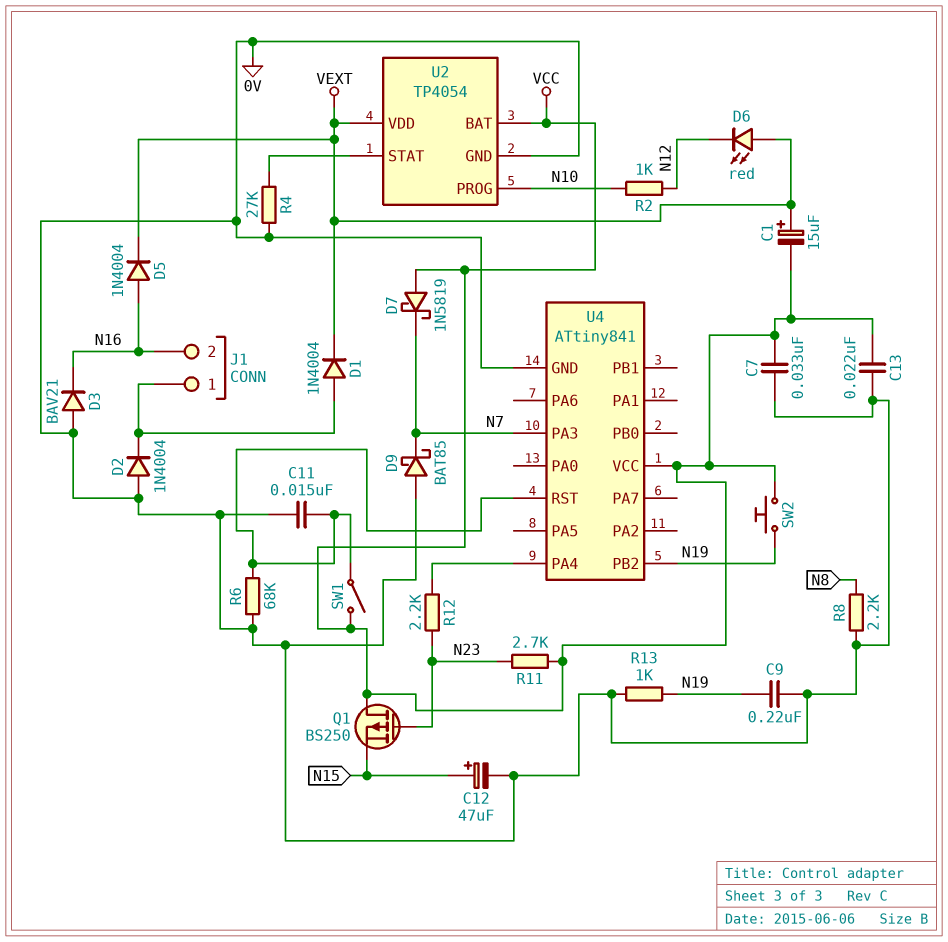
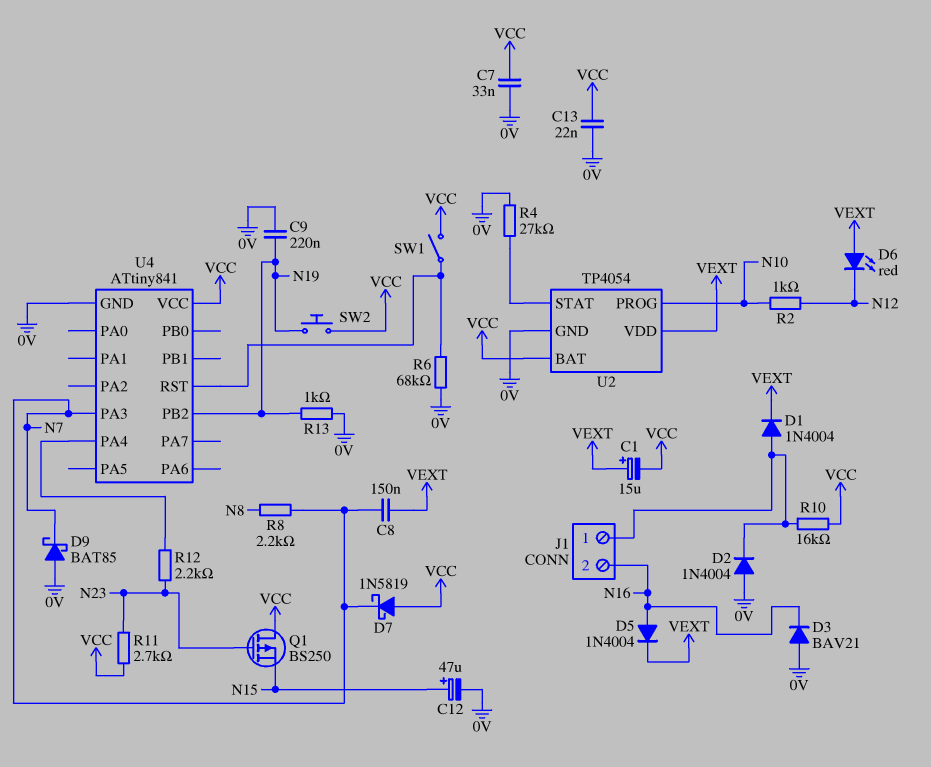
C8: none -> 150nF (N7, VEXT)
C11: 15nF (0V, U4/RST) -> none
R8: 2.2k (0V, N8) -> 2.2k (N7, N8)
R10: none -> 16k (J1/1, VCC)

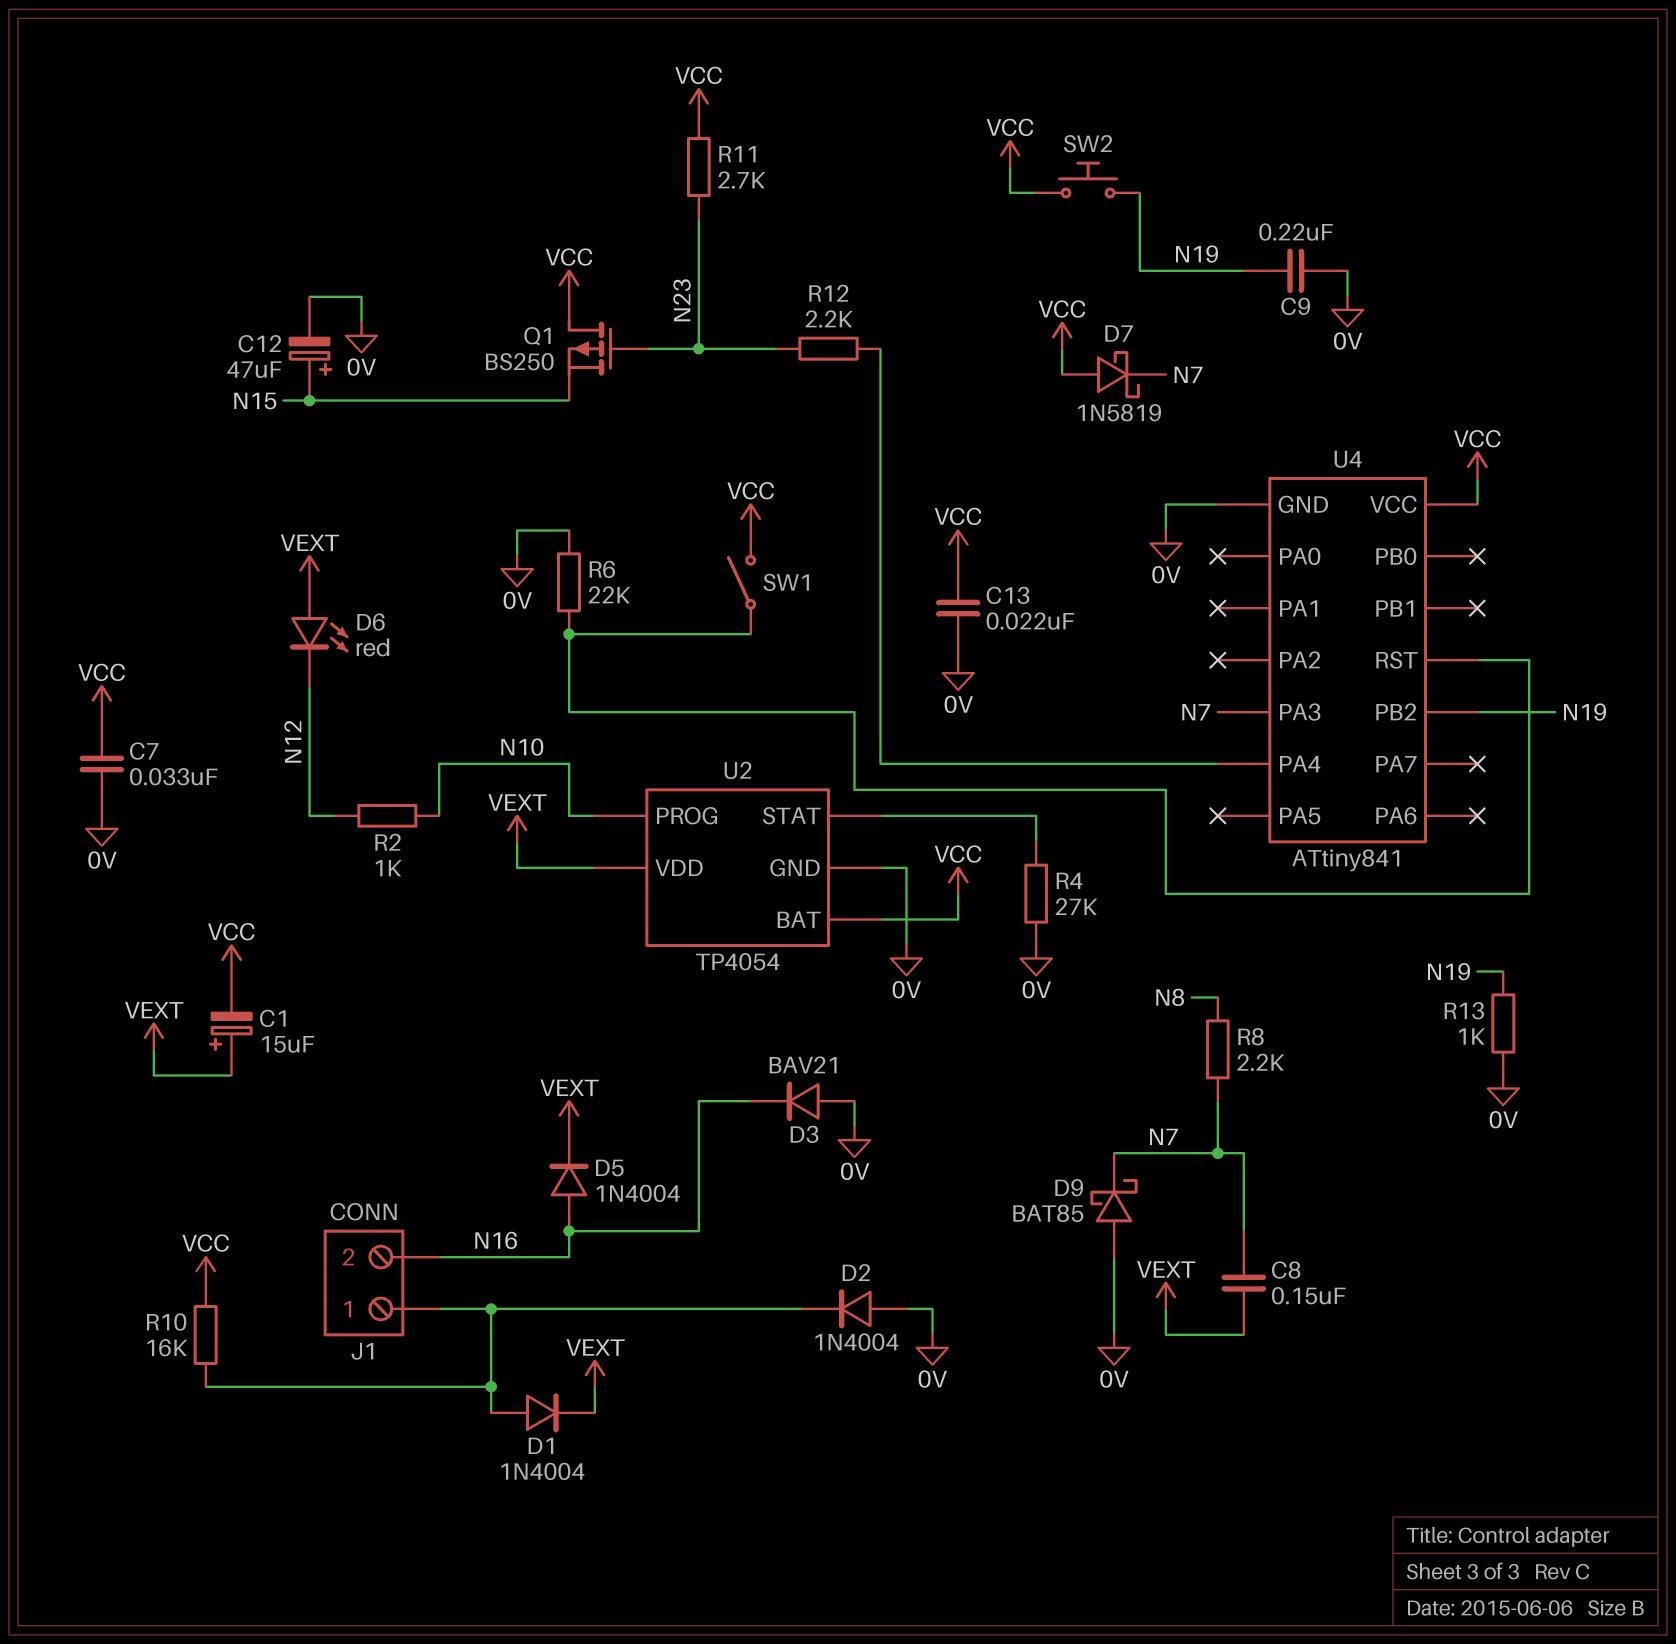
R6: 68k (0V, U4/RST) -> 22k (0V, U4/RST)

